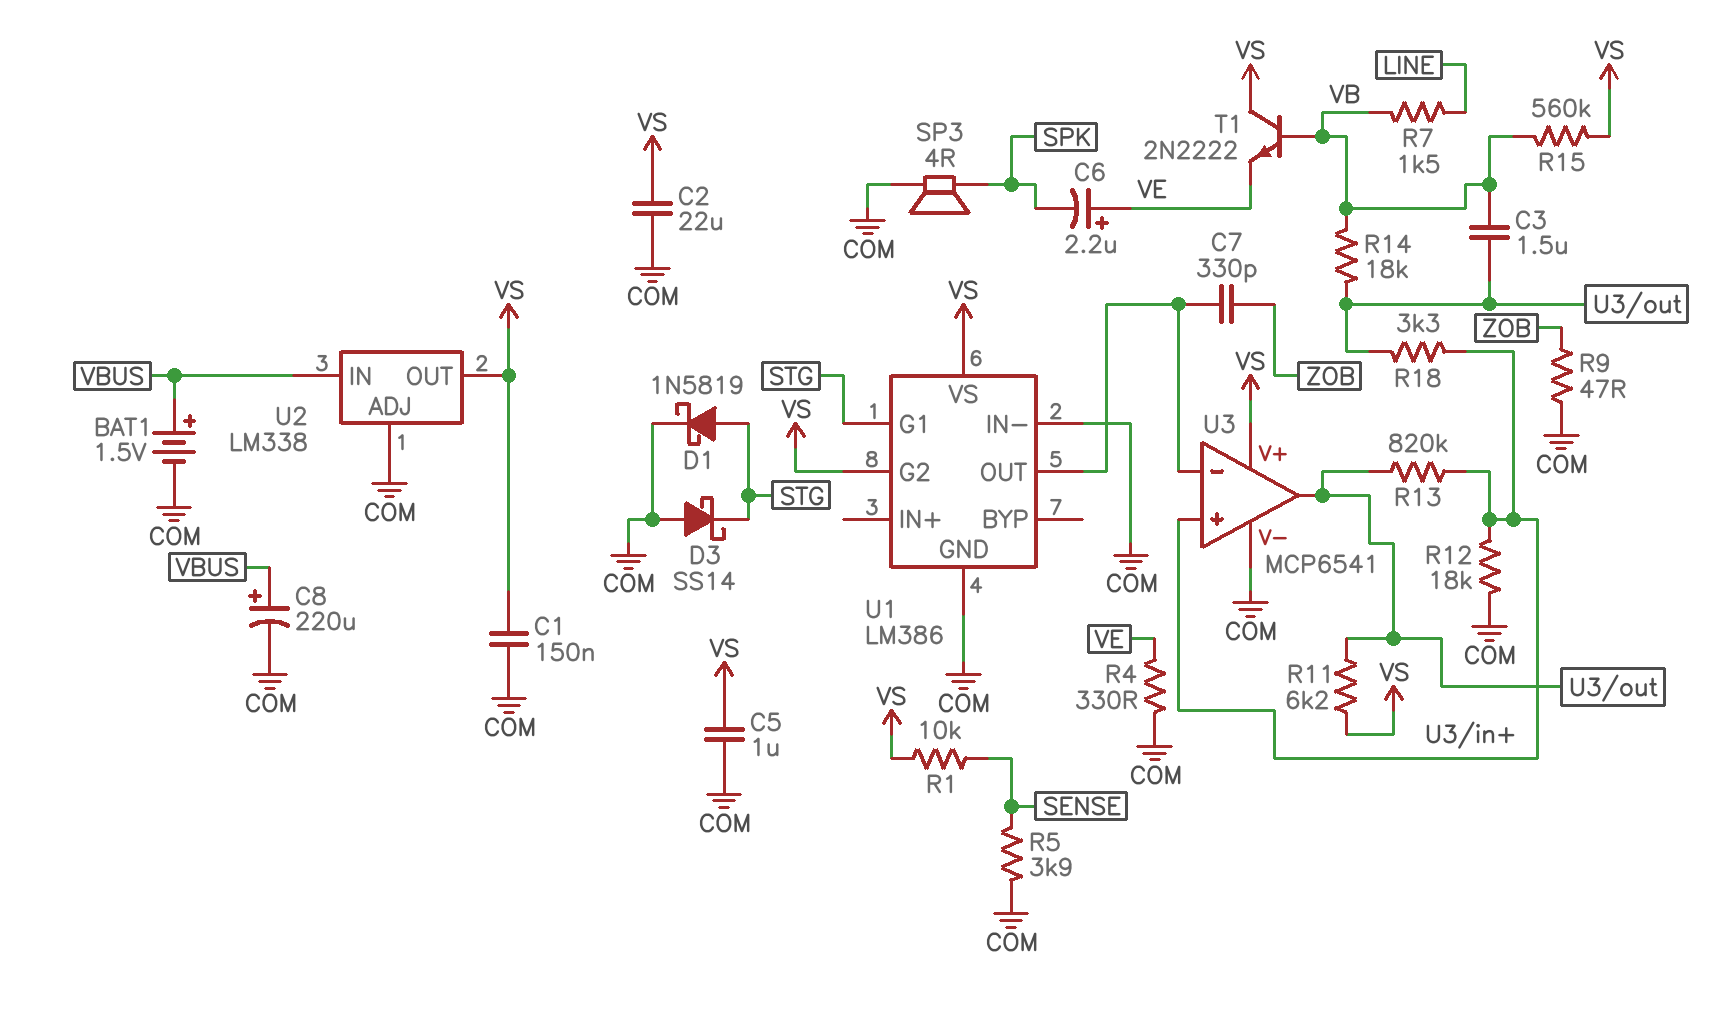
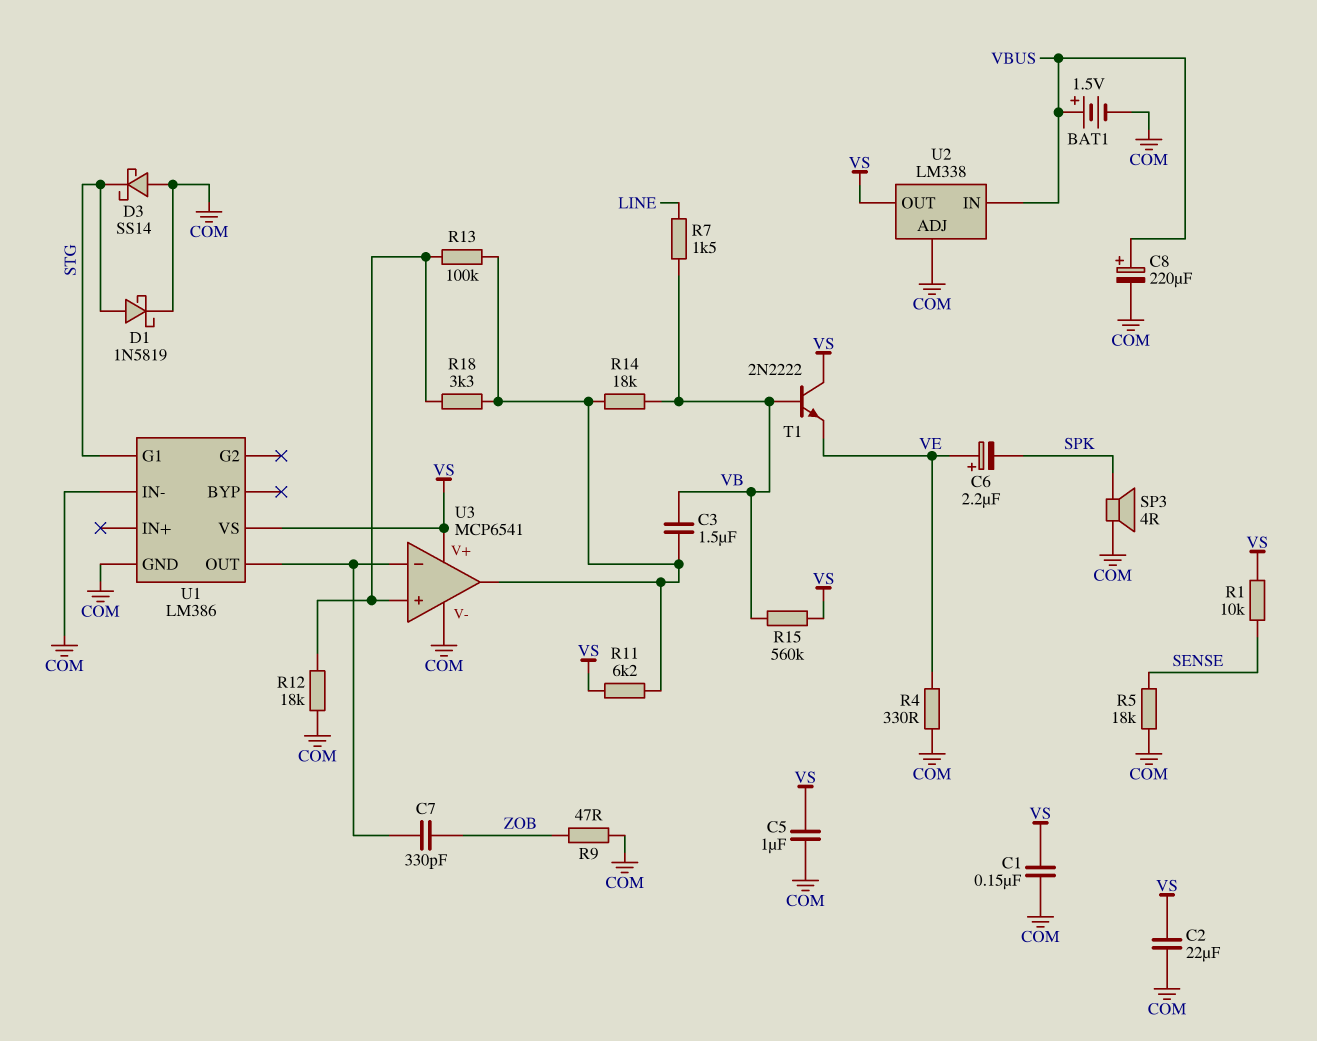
R5: 3.9k (COM, SENSE) -> 18k (COM, SENSE)
R13: 820k (U3/in+, U3/out) -> 100k (U3/in+, U3/out)
U1 pin G2: VS -> none

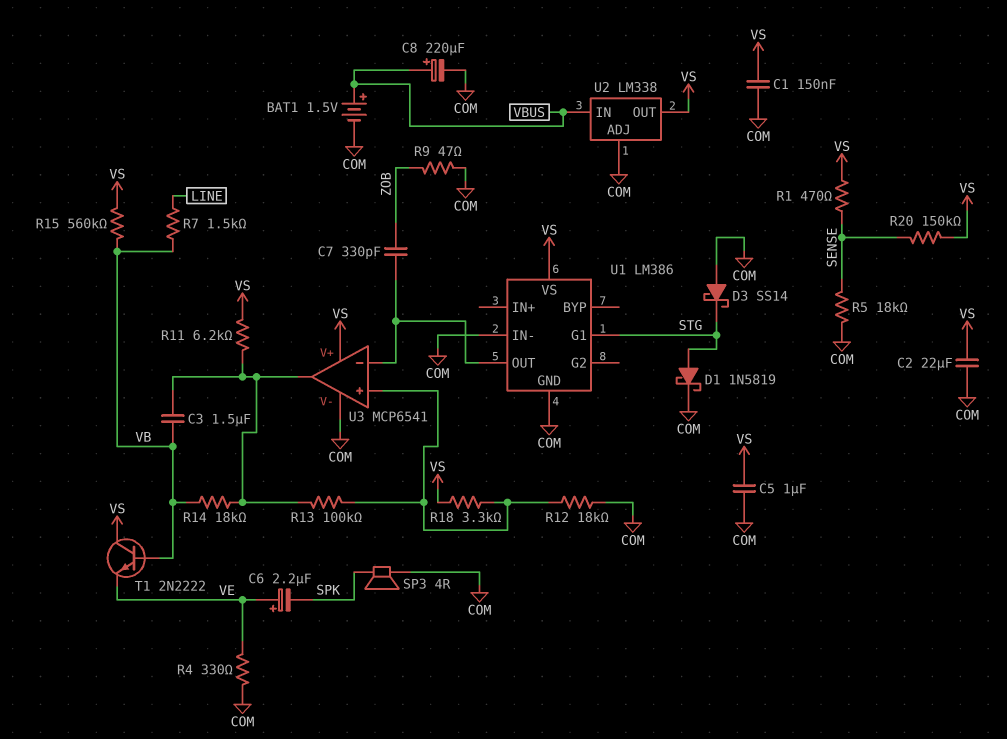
R1: 10k (SENSE, VS) -> 470 (SENSE, VS)
R18: 3.3k (U3/in+, U3/out) -> 3.3k (U3/in+, VS)
R20: none -> 150k (SENSE, VS)

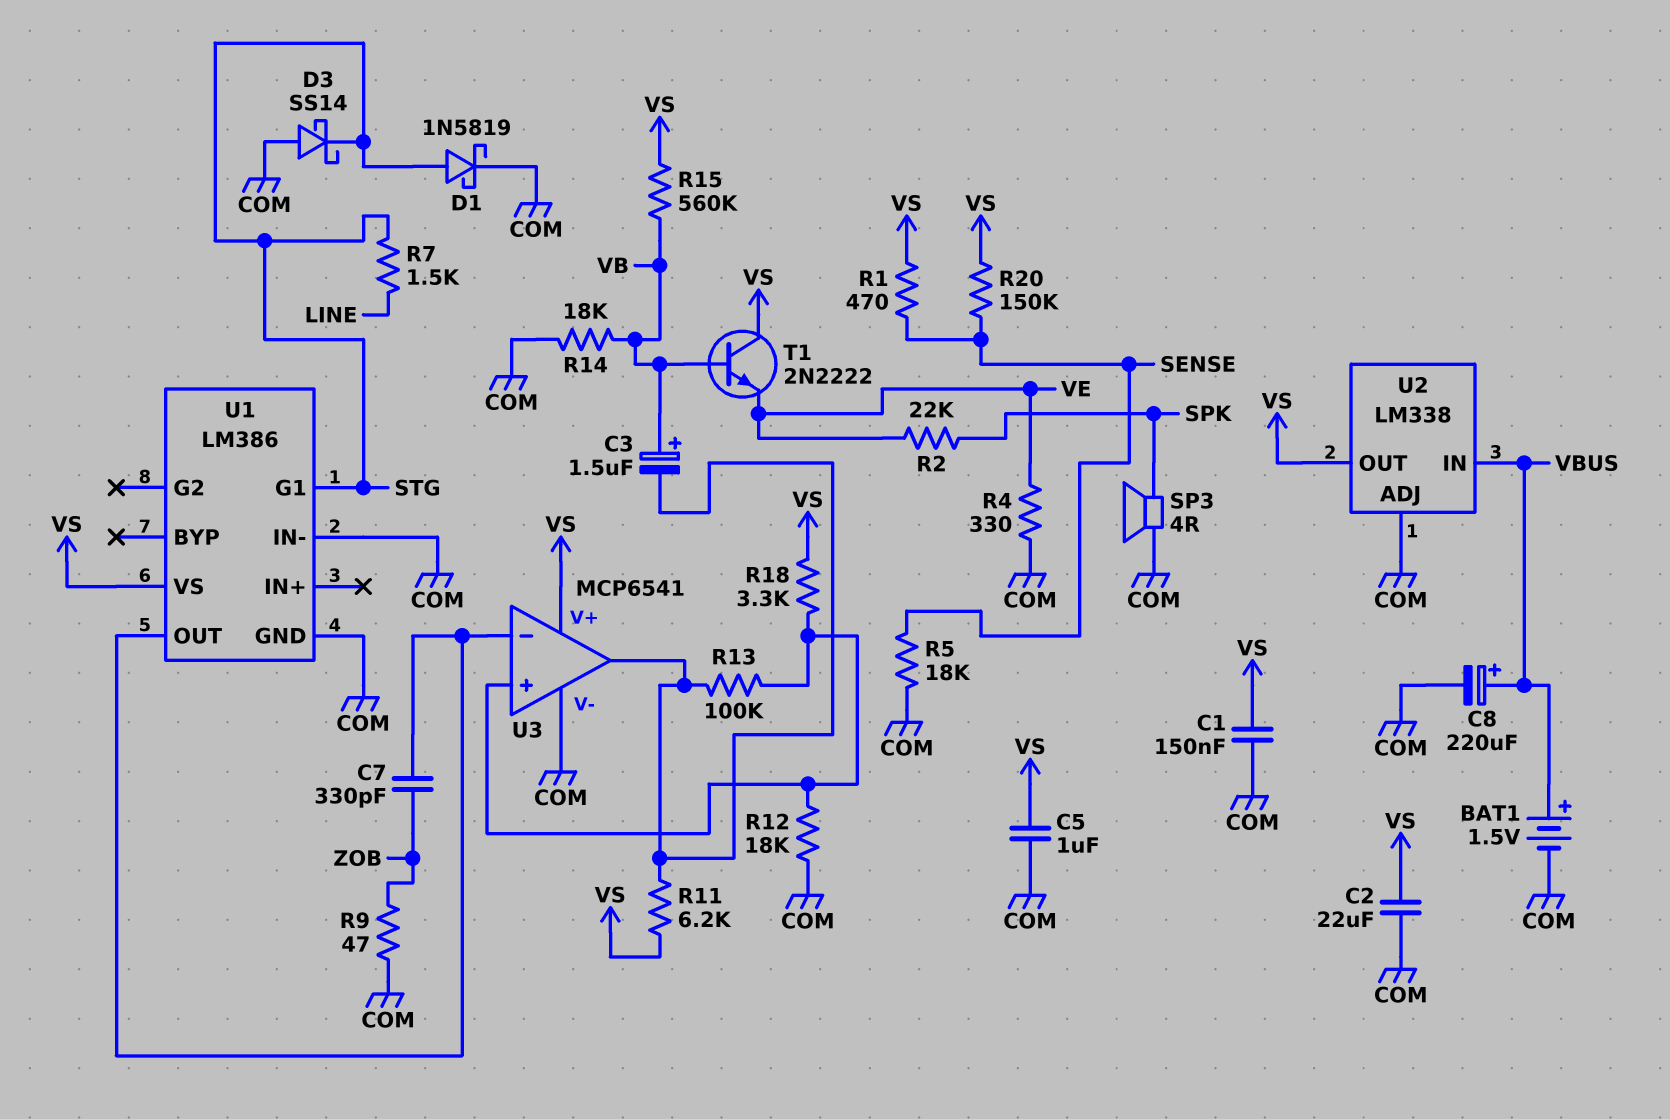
C3: 1.5uF (U3/out, VB) -> 1.5uF (plus VB, minus U3/out)
C6: 2.2uF (plus VE, minus SPK) -> none
R2: none -> 22k (SPK, VE)
R7: 1.5k (LINE, VB) -> 1.5k (LINE, STG)
R14: 18k (U3/out, VB) -> 18k (COM, VB)

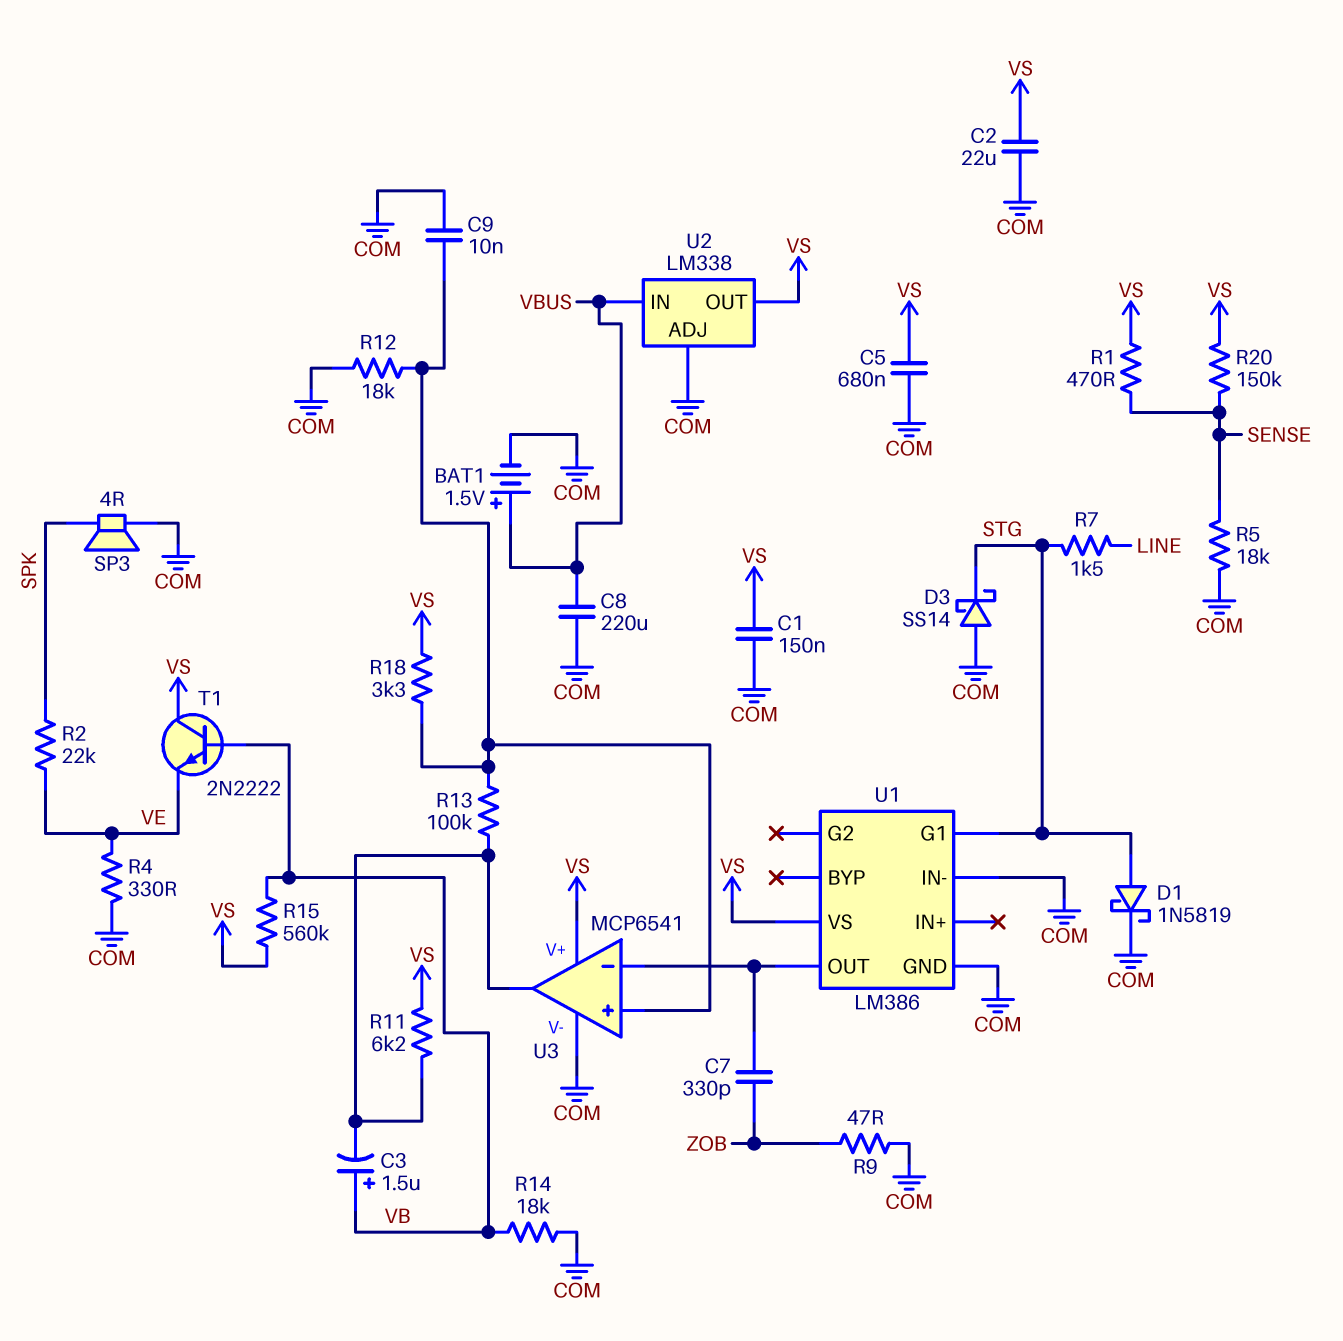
C5: 1uF (COM, VS) -> 680nF (COM, VS)
C8: 220uF (plus VBUS, minus COM) -> 220uF (COM, VBUS)
C9: none -> 10nF (COM, U3/in+)

